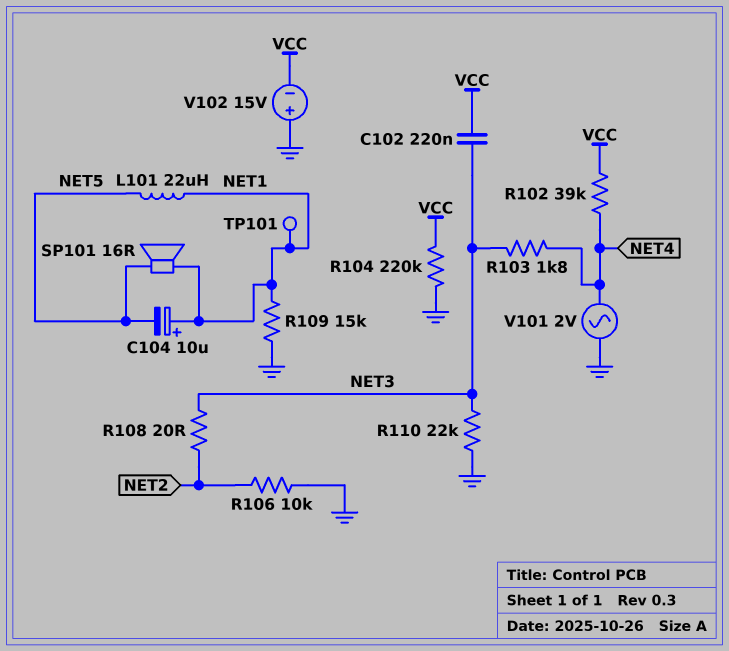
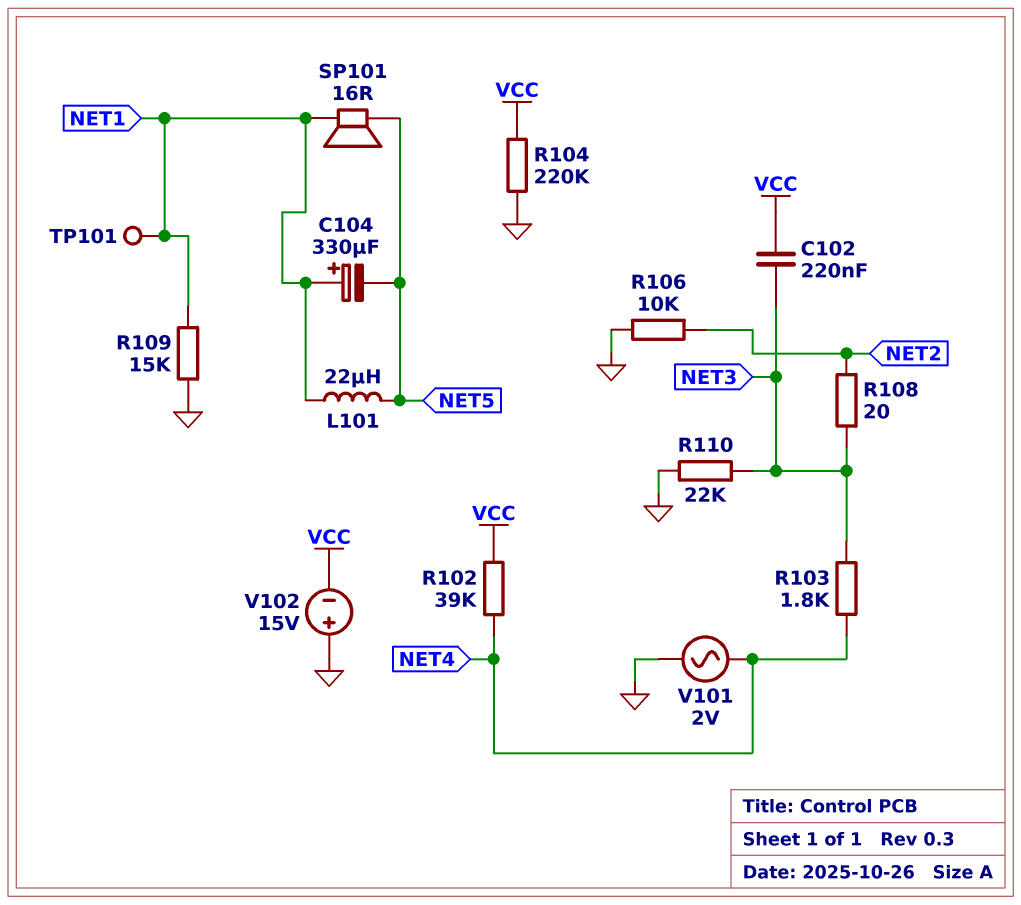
C104: 10uF (plus NET1, minus NET5) -> 330uF (plus NET1, minus NET5)

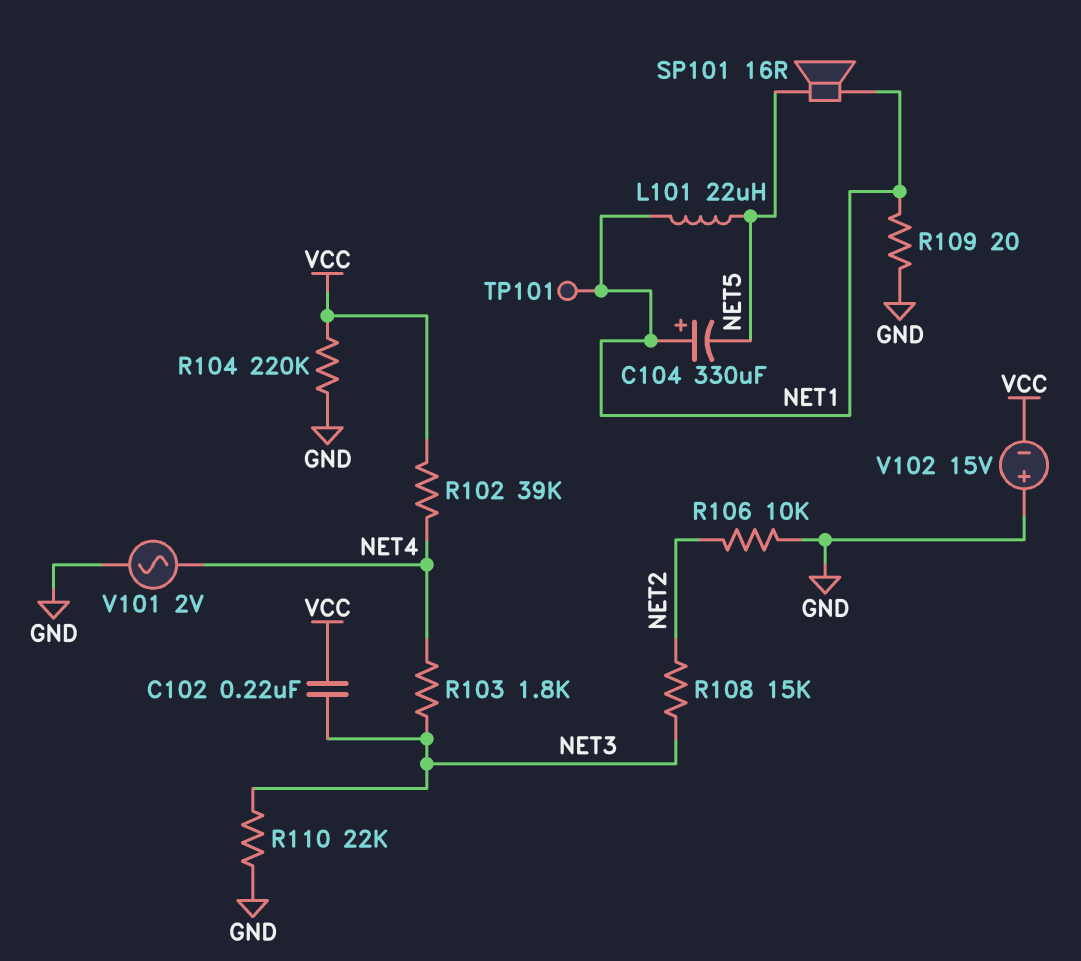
R108: 20 (NET2, NET3) -> 15k (NET2, NET3)
R109: 15k (GND, NET1) -> 20 (GND, NET1)

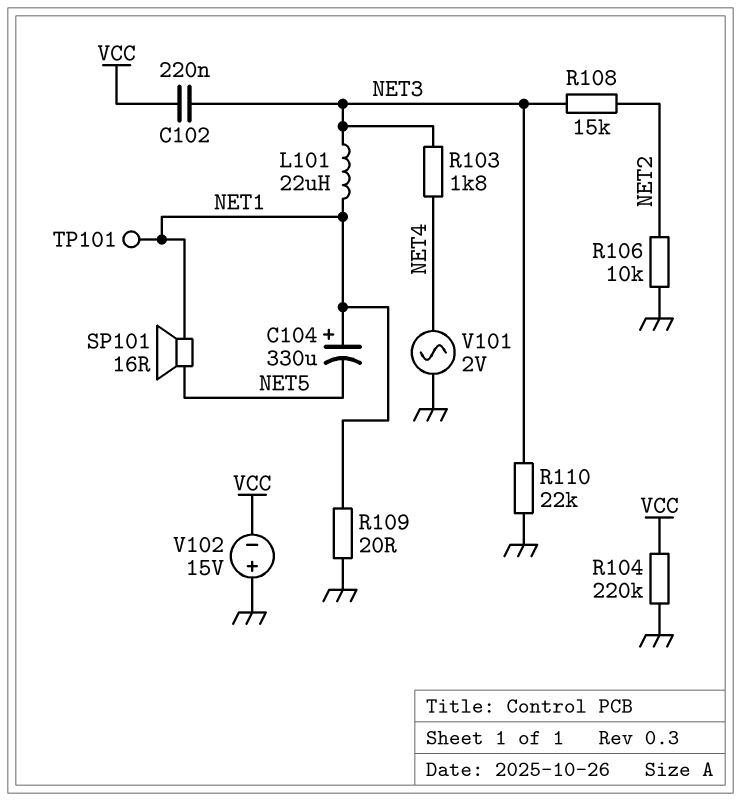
L101: 22uH (NET1, NET5) -> 22uH (NET1, NET3)
R102: 39k (NET4, VCC) -> none

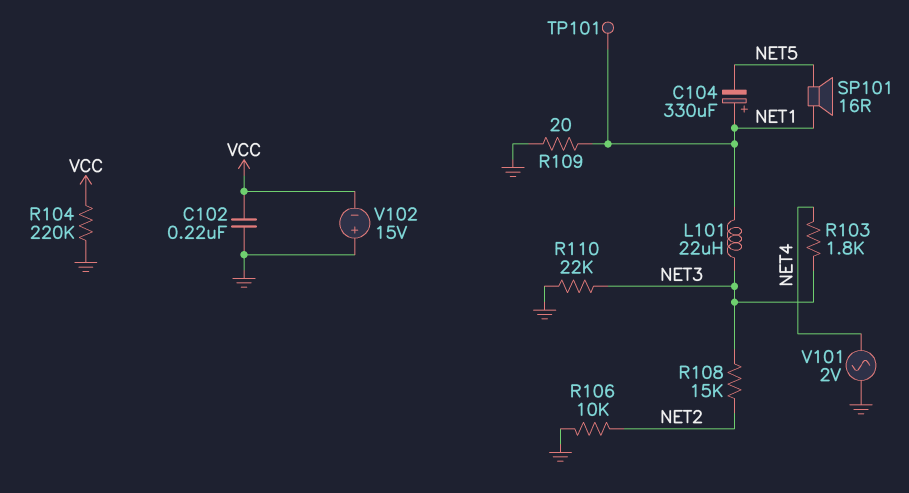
C102: 220nF (NET3, VCC) -> 220nF (GND, VCC)

